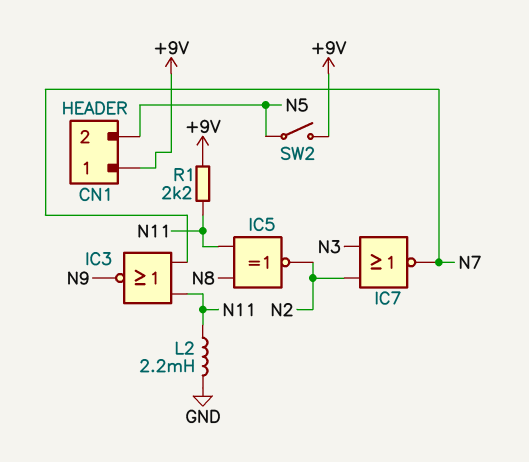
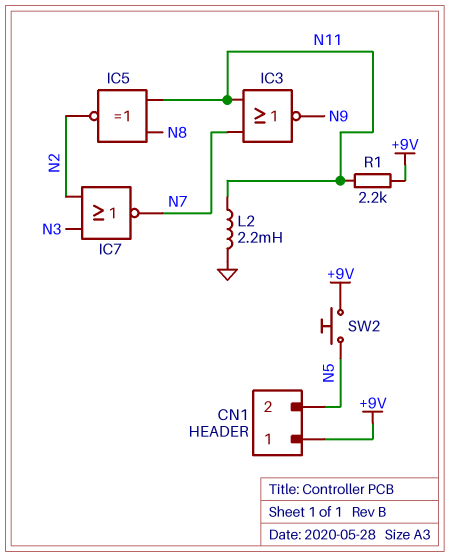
SW2: switch (+9V, N5) -> button (+9V, N5)

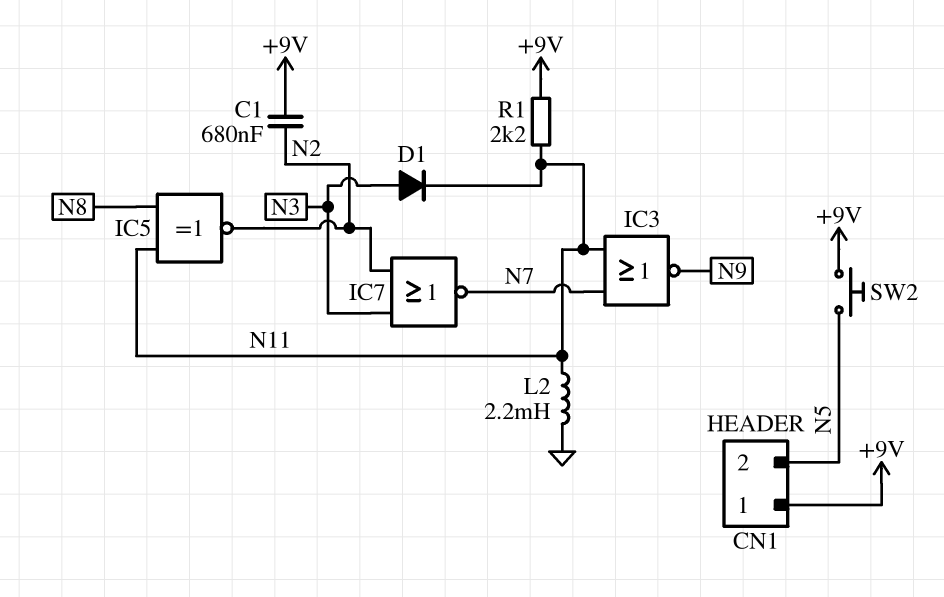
C1: none -> 680nF (+9V, N2)
D1: none -> diode (A N3, K N11)

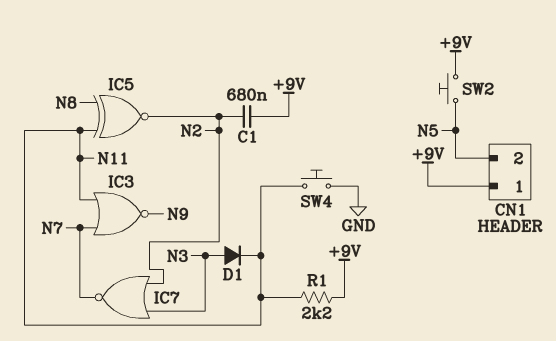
L2: 2.2mH (GND, N11) -> none
SW4: none -> button (GND, N11)

